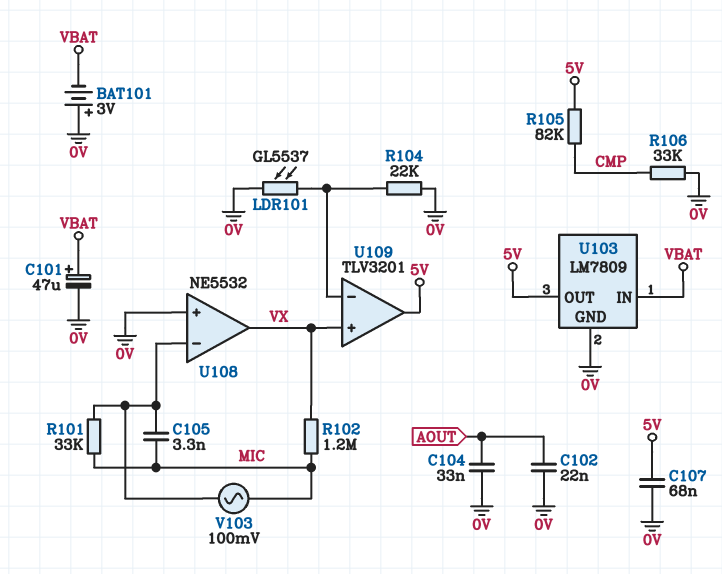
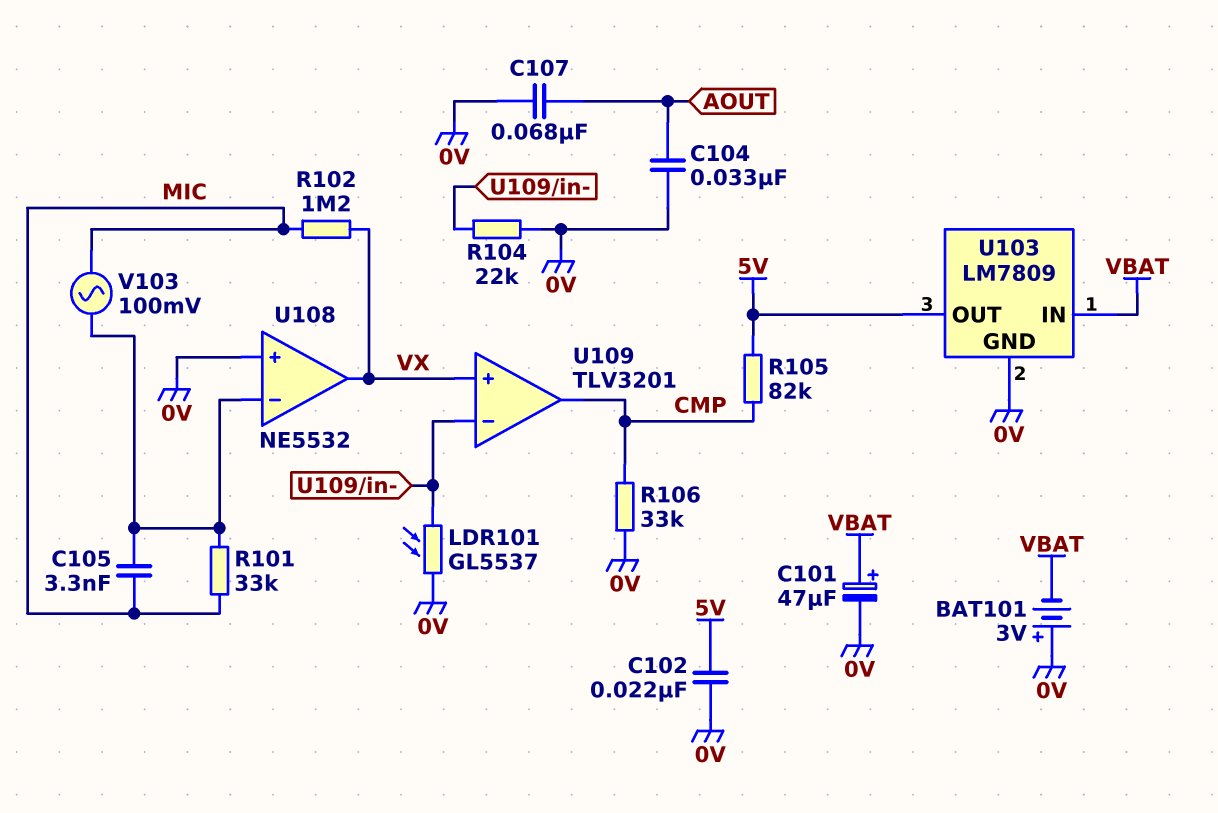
C102: 22nF (0V, AOUT) -> 22nF (0V, 5V)
C107: 68nF (0V, 5V) -> 68nF (0V, AOUT)
U109 pin out: 5V -> CMP

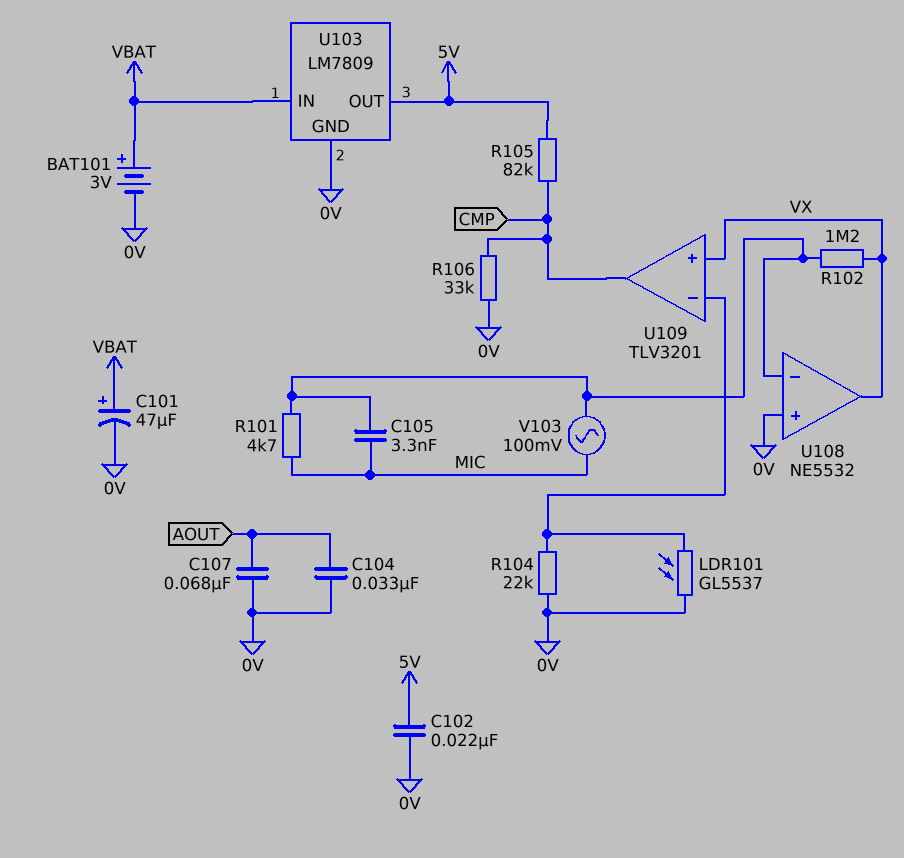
BAT101: 3V (plus 0V, minus VBAT) -> 3V (plus VBAT, minus 0V)
R101: 33k (MIC, U108/in-) -> 4.7k (MIC, U108/in-)
R102: 1.2M (MIC, VX) -> 1.2M (U108/in-, VX)

